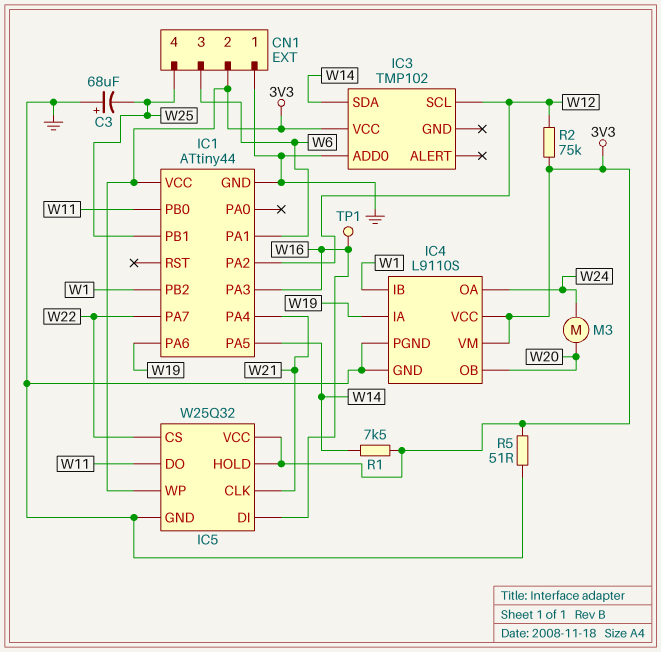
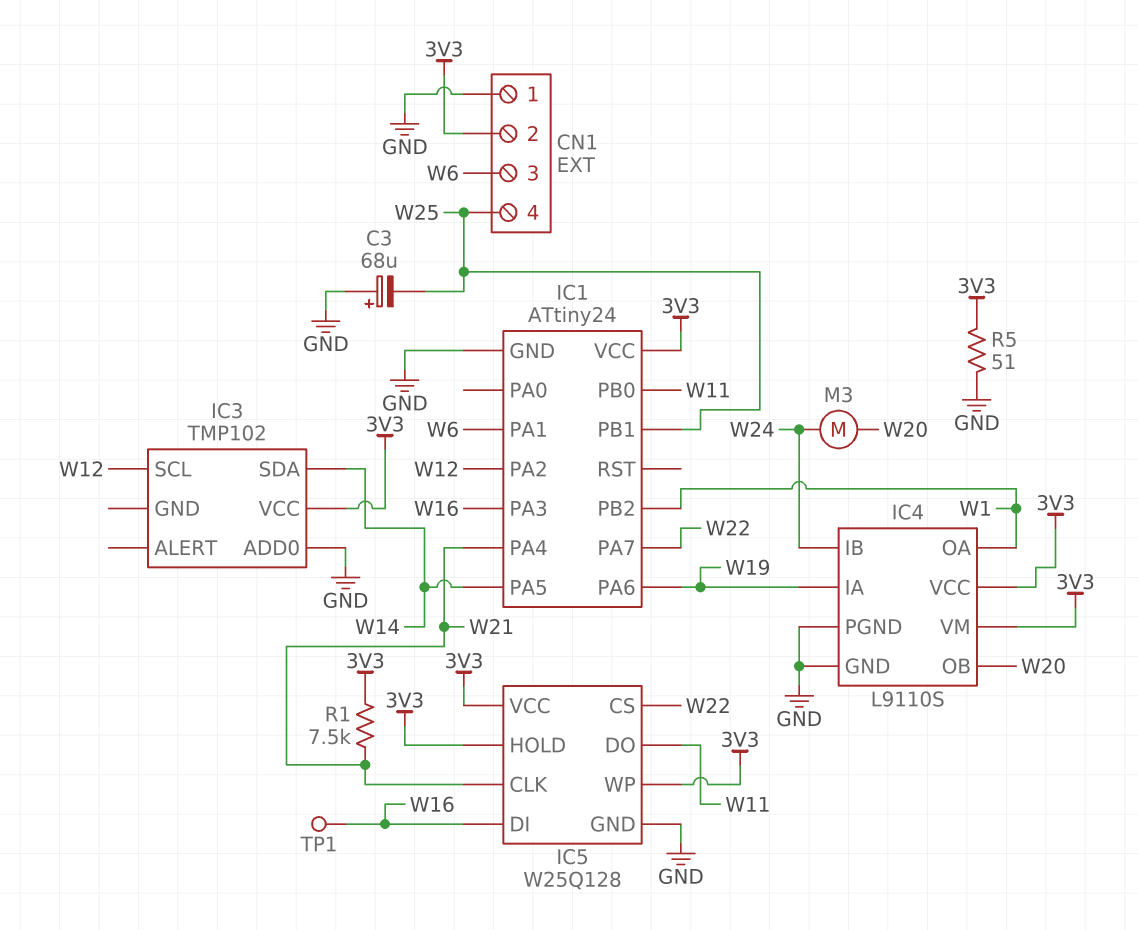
IC1: ATtiny44 -> ATtiny24
IC4 pin IB: W1 -> W24
IC4 pin OA: W24 -> W1
IC5: W25Q32 -> W25Q128
R1: 7.5k (3V3, W14) -> 7.5k (3V3, W21)
R2: 75k (3V3, W12) -> none

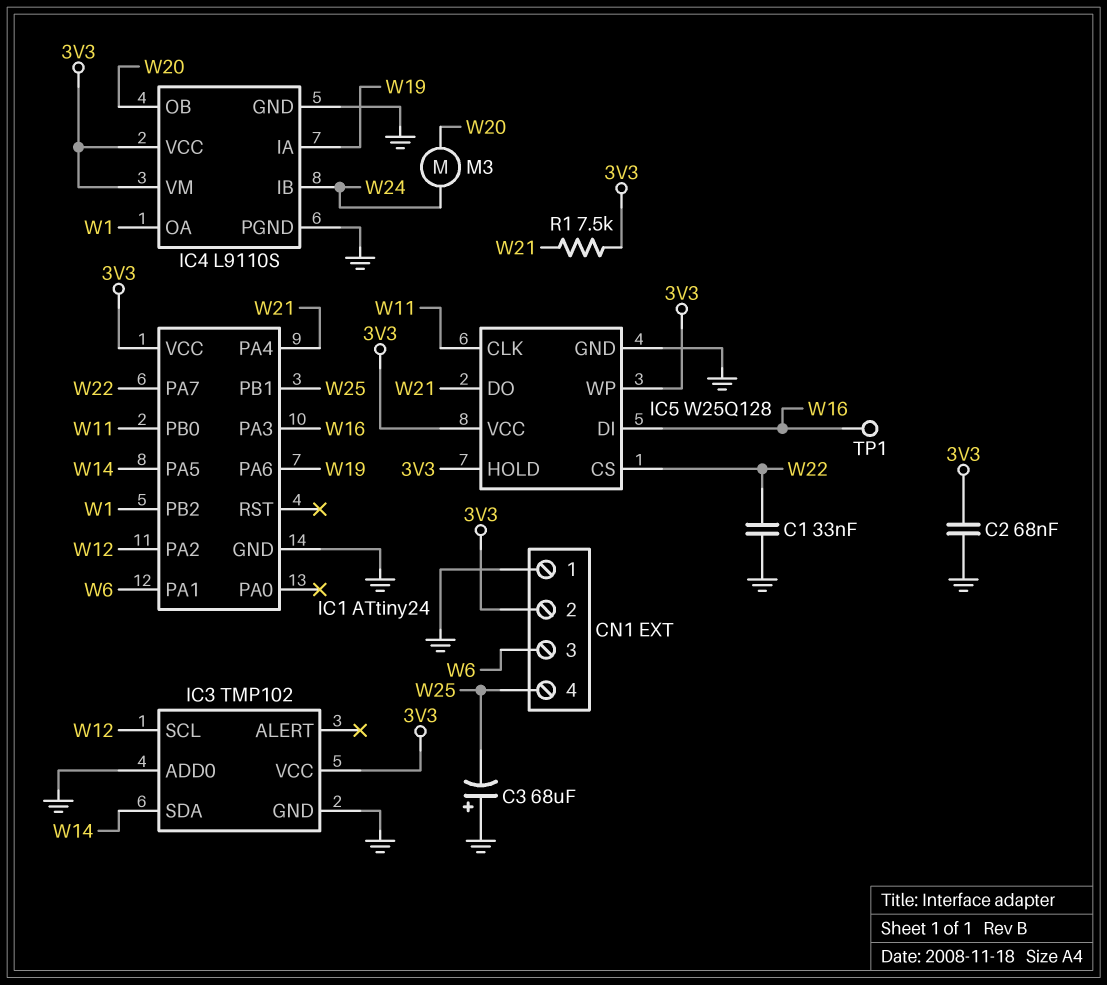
C1: none -> 33nF (GND, W22)
C2: none -> 68nF (3V3, GND)
IC3 pin GND: none -> GND
IC5 pin CLK: W21 -> W11
IC5 pin DO: W11 -> W21
R5: 51 (3V3, GND) -> none

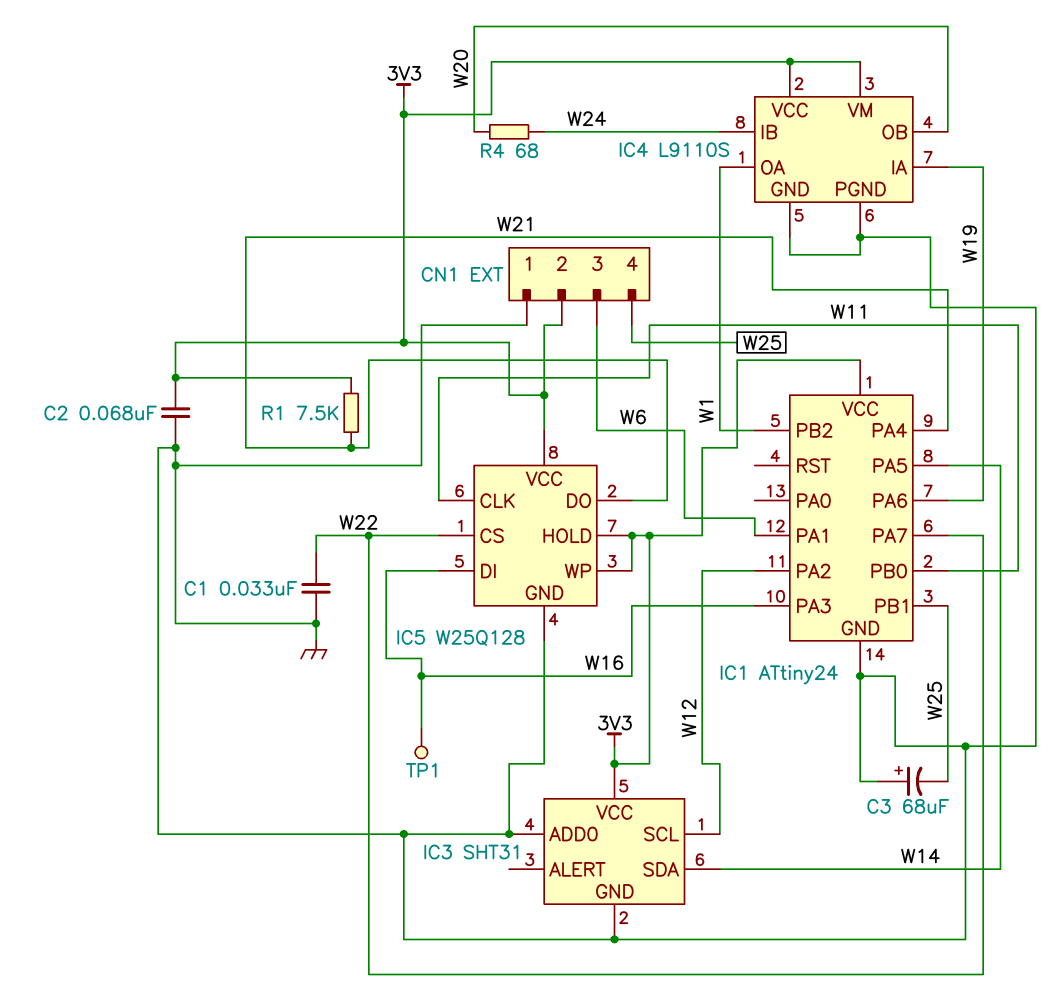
IC3: TMP102 -> SHT31
M3: motor (W20, W24) -> none
R4: none -> 68 (W20, W24)

